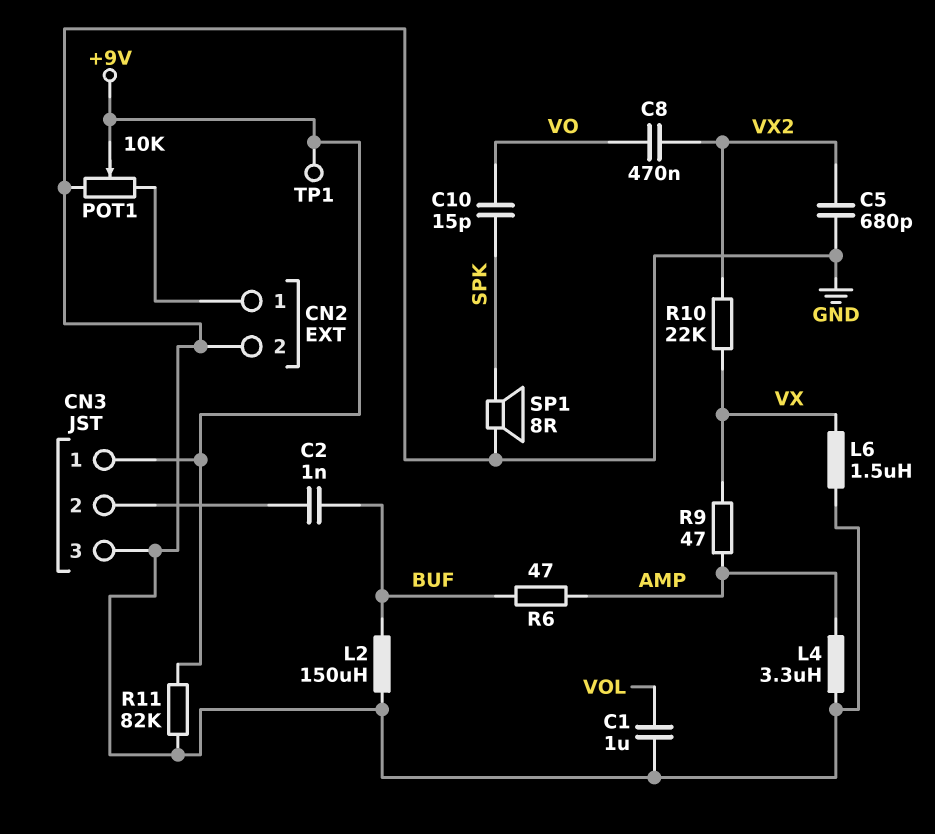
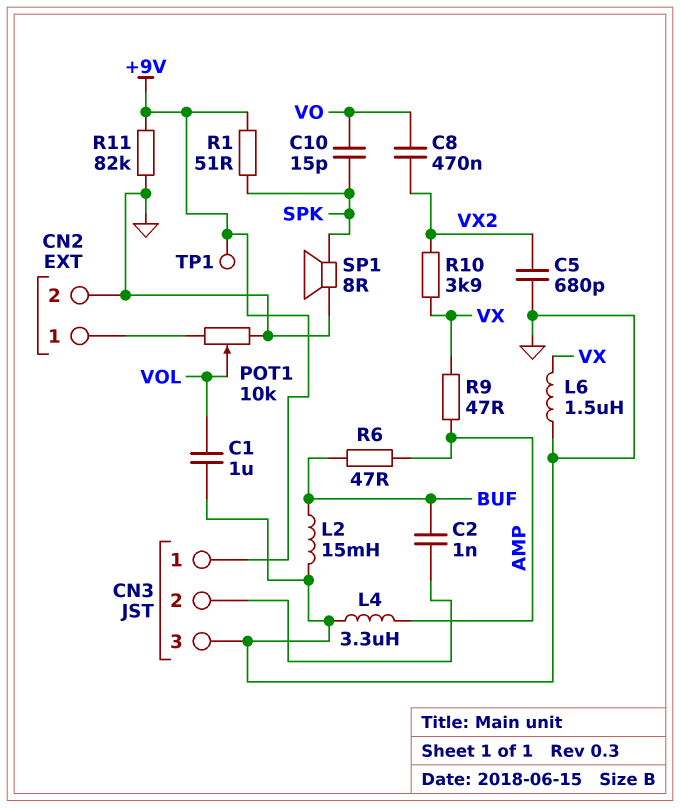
L2: 150uH (BUF, GND) -> 15mH (BUF, GND)
POT1: 10k (CN2/1, GND, wiper +9V) -> 10k (CN2/1, GND, wiper VOL)
R1: none -> 51 (+9V, SPK)
R10: 22k (VX, VX2) -> 3.9k (VX, VX2)

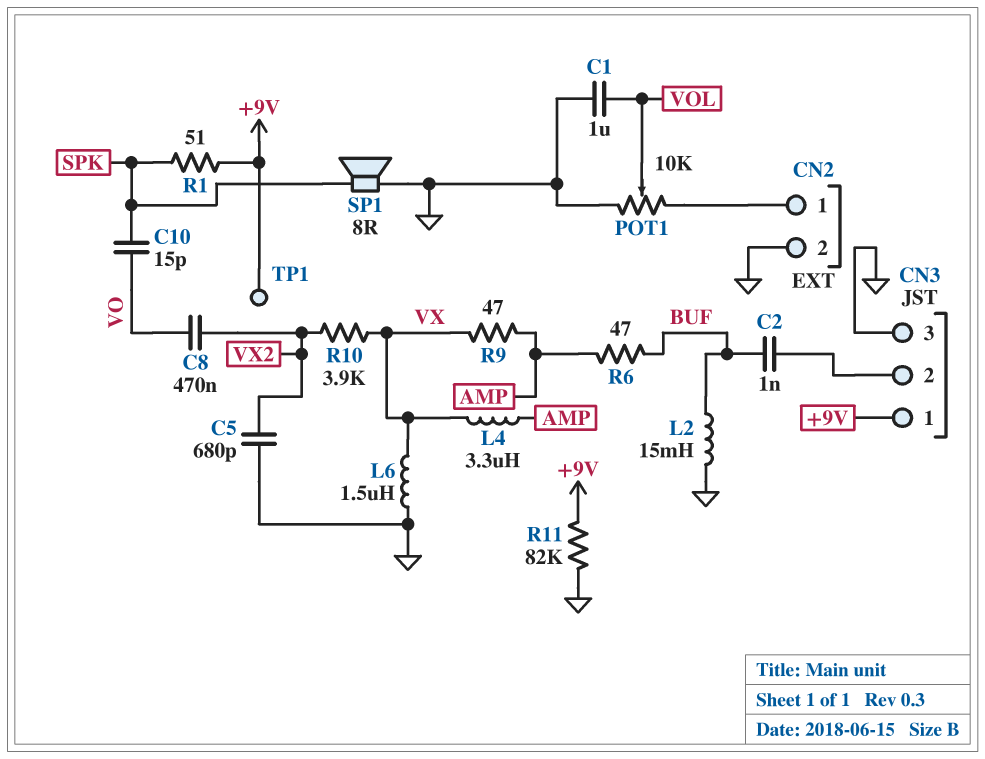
L4: 3.3uH (AMP, GND) -> 3.3uH (AMP, VX)

